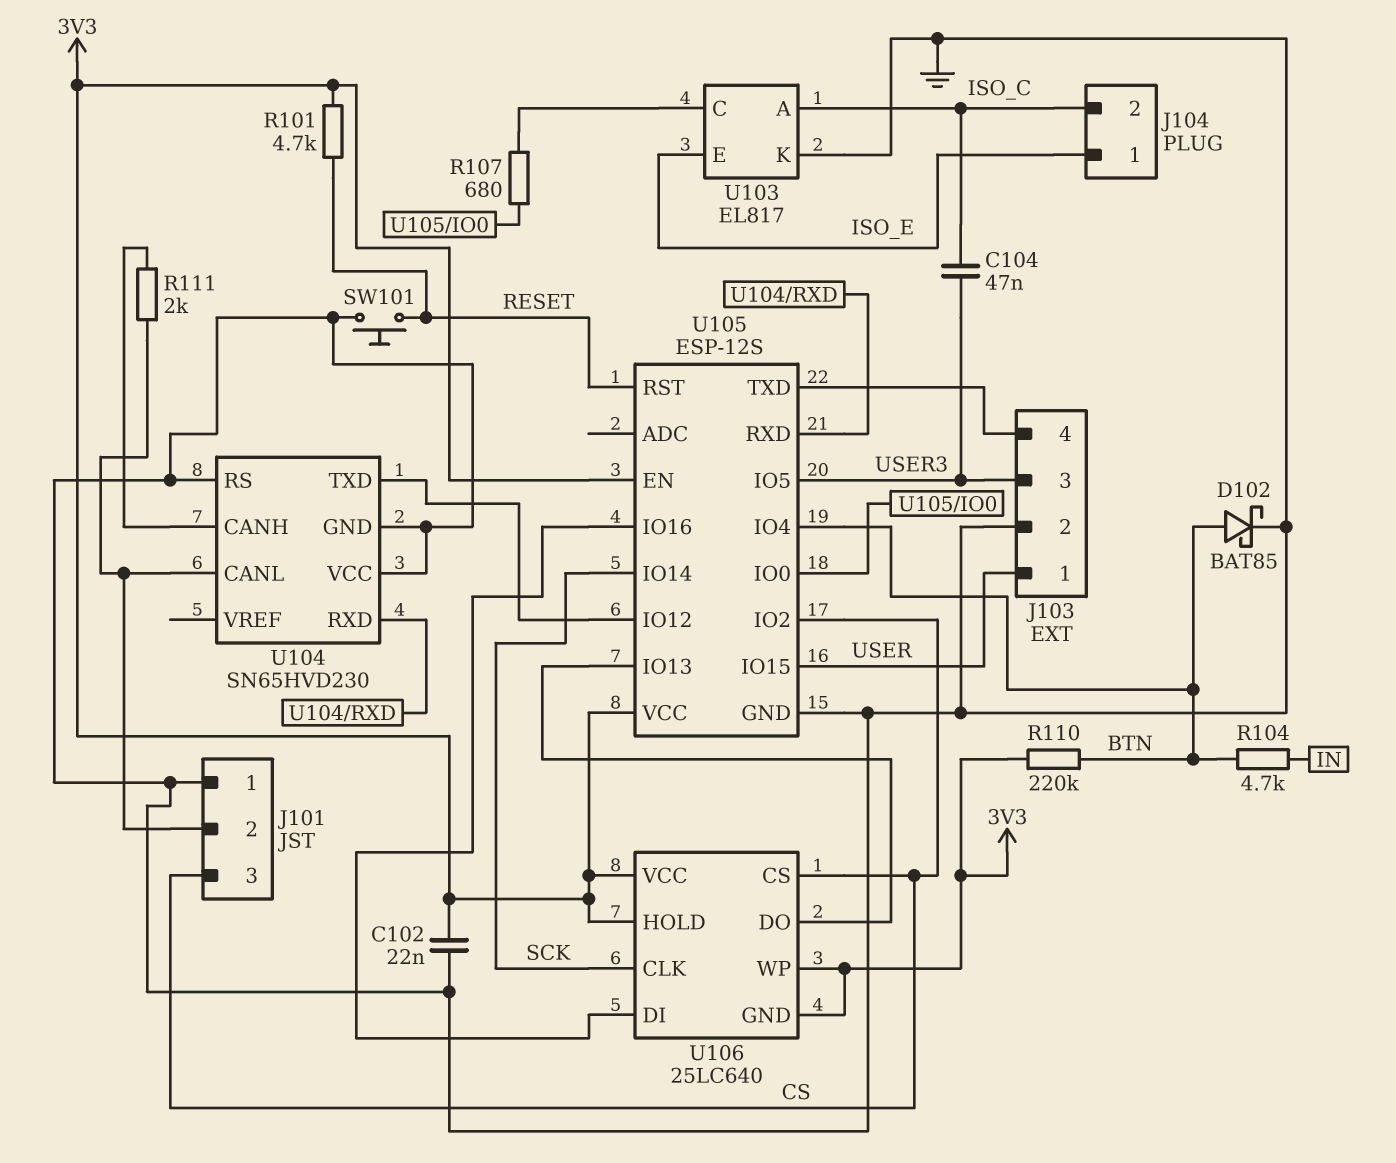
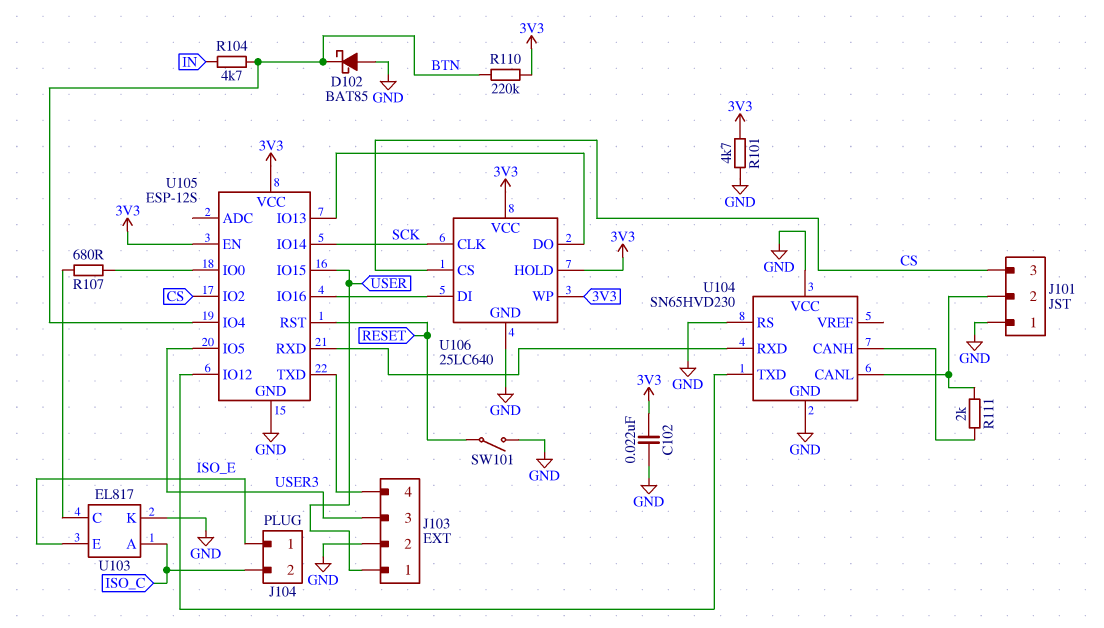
C104: 47nF (ISO_C, USER3) -> none
D102: schottky BAT85 (A BTN, K GND) -> schottky BAT85 (A GND, K BTN)
R101: 4.7k (3V3, RESET) -> 4.7k (3V3, GND)
SW101: button (GND, RESET) -> switch (GND, RESET)
U106 pin GND: 3V3 -> GND

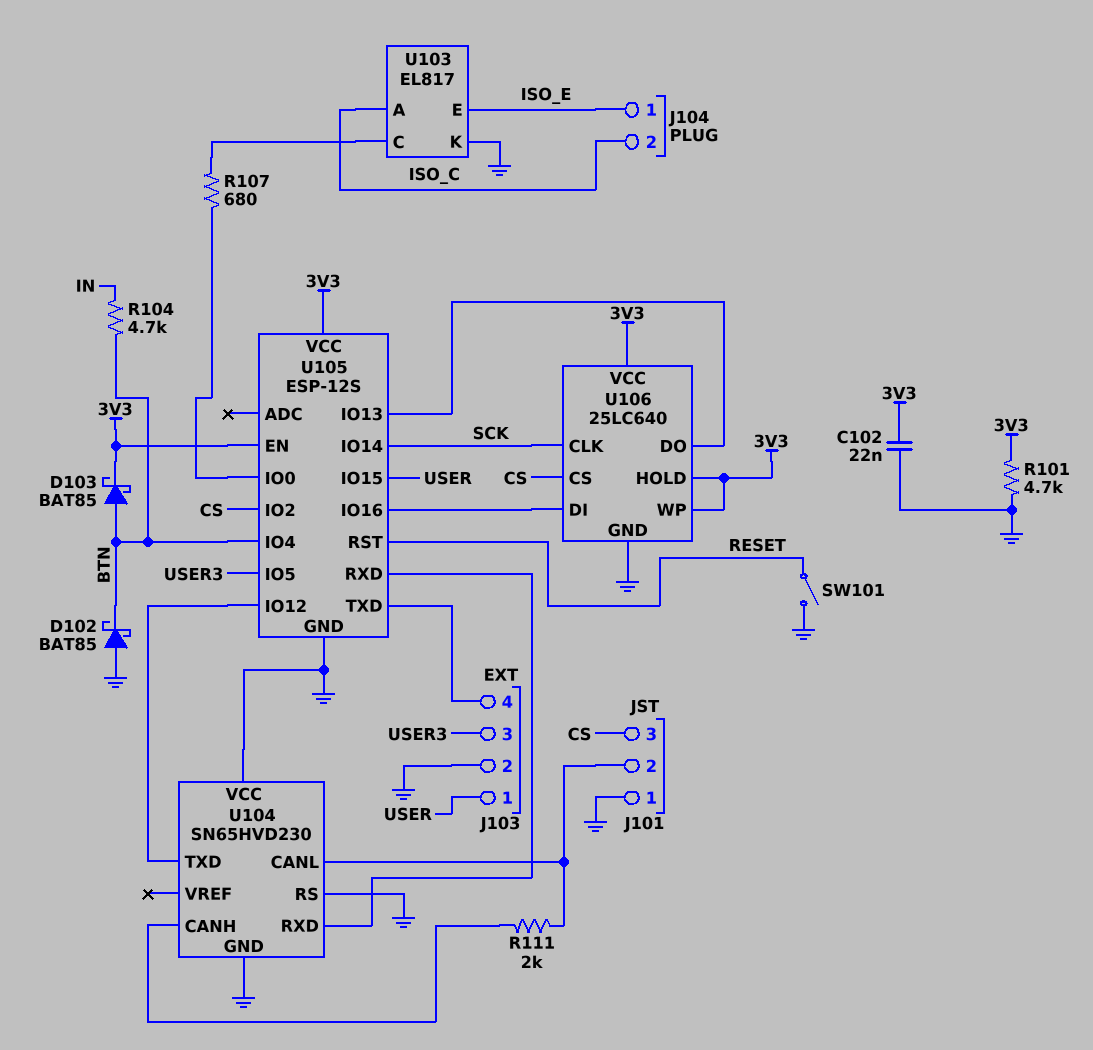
D103: none -> schottky BAT85 (A BTN, K 3V3)
R110: 220k (3V3, BTN) -> none

